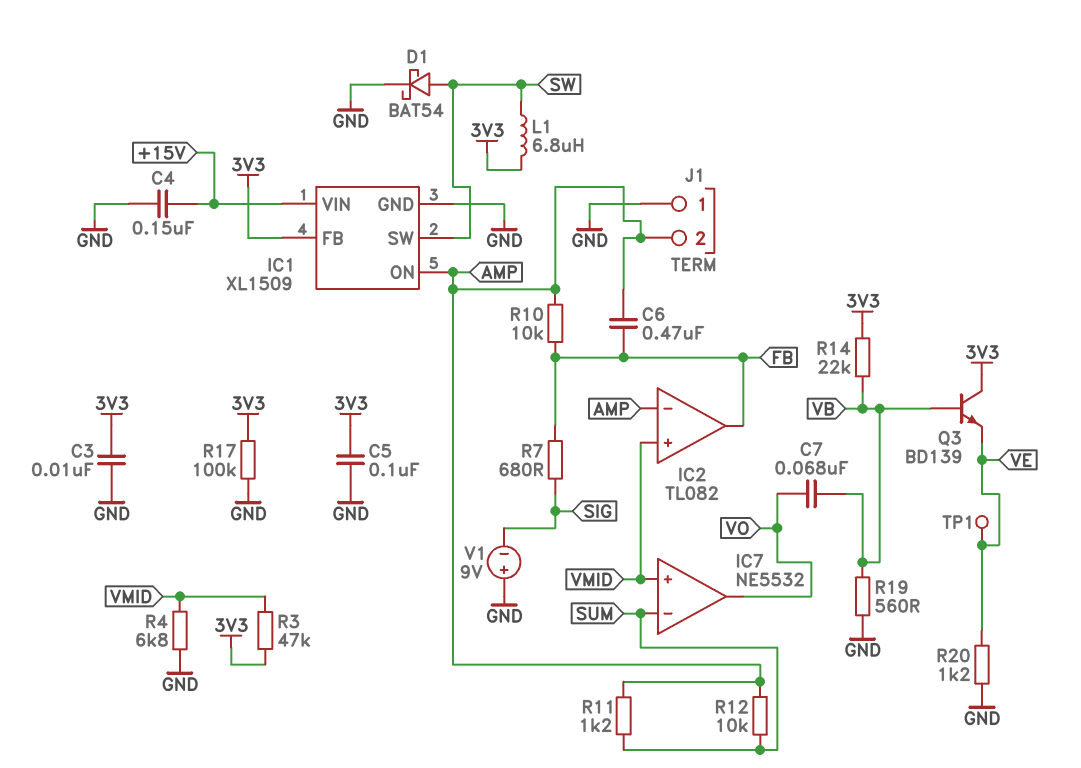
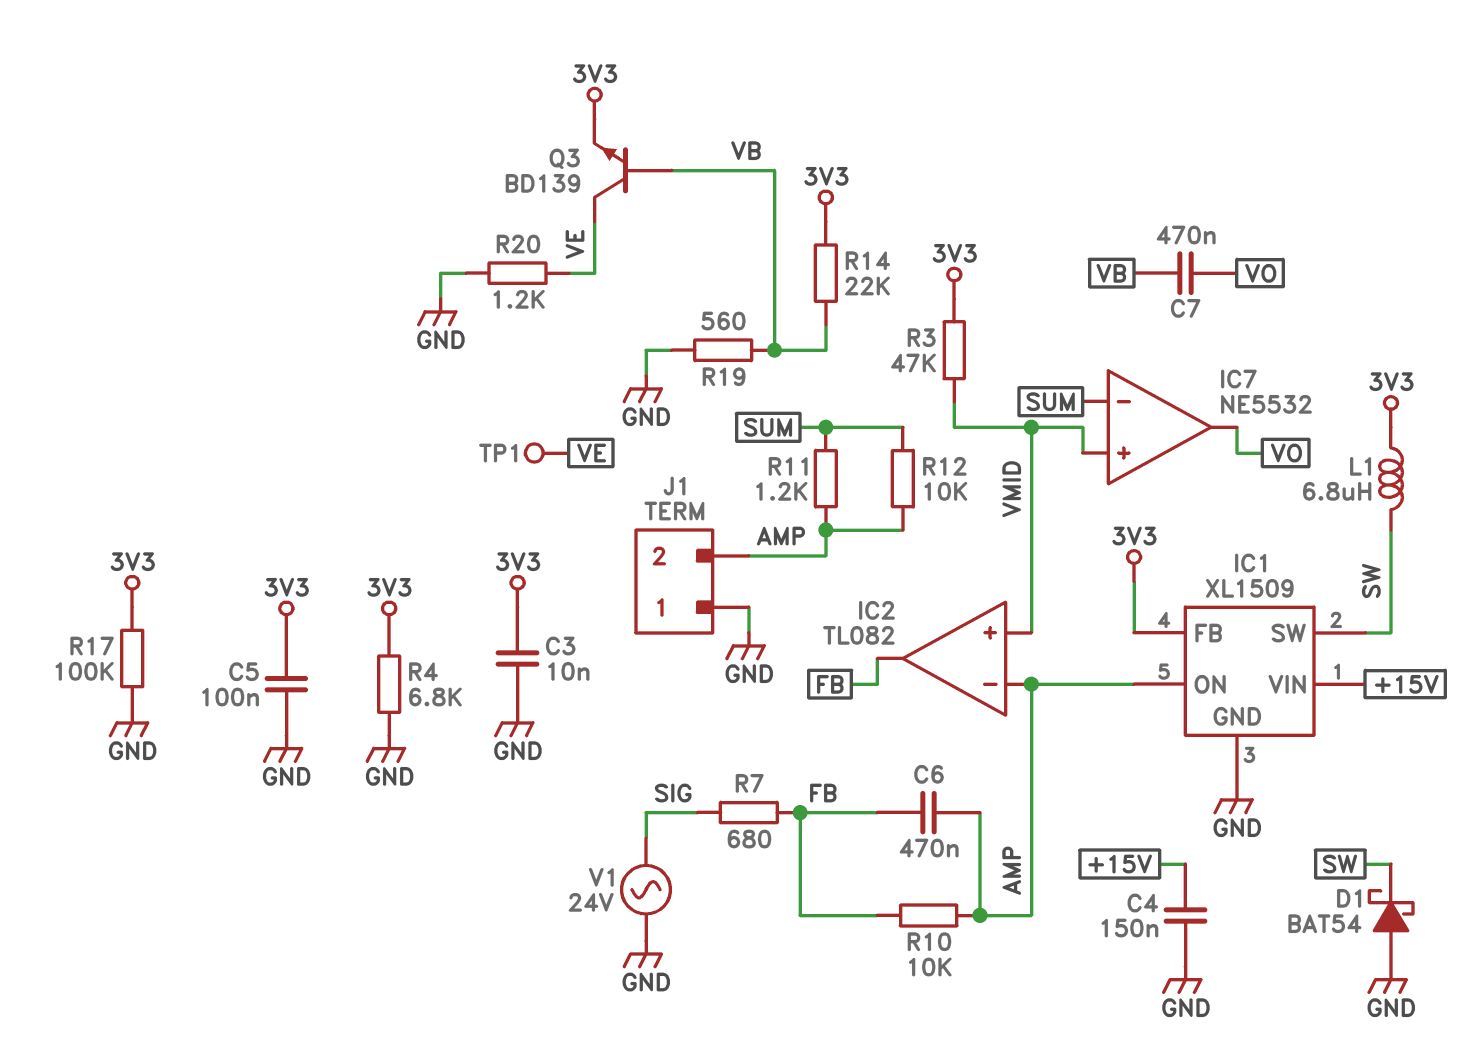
C7: 68nF (VB, VO) -> 470nF (VB, VO)
D1: schottky BAT54 (A SW, K GND) -> schottky BAT54 (A GND, K SW)
Q3: NPN BD139 (B VB, C 3V3, E VE) -> NPN BD139 (B VB, C VE, E 3V3)
R4: 6.8k (GND, VMID) -> 6.8k (3V3, GND)
V1: 9V (plus GND, minus SIG) -> AC 24V (GND, SIG)

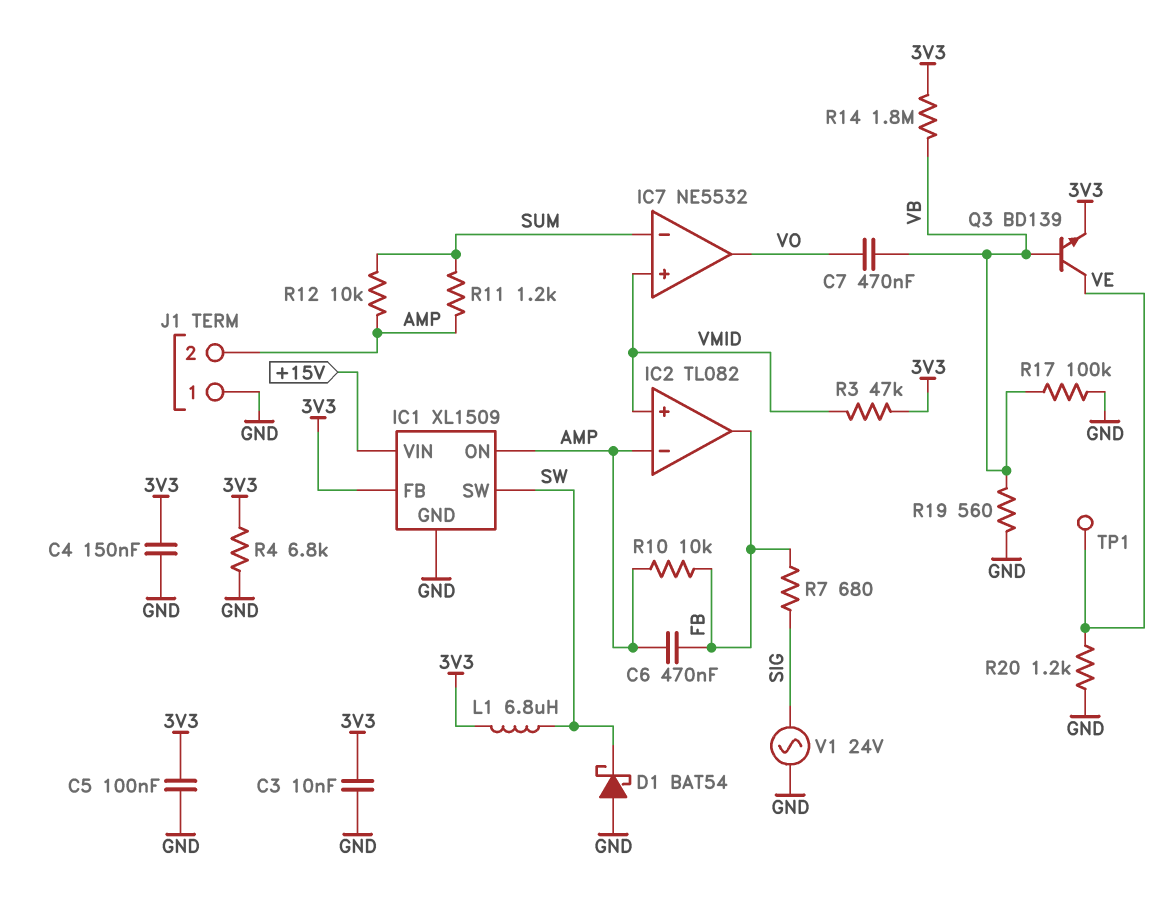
C4: 150nF (+15V, GND) -> 150nF (3V3, GND)
R14: 22k (3V3, VB) -> 1.8M (3V3, VB)
R17: 100k (3V3, GND) -> 100k (GND, VB)

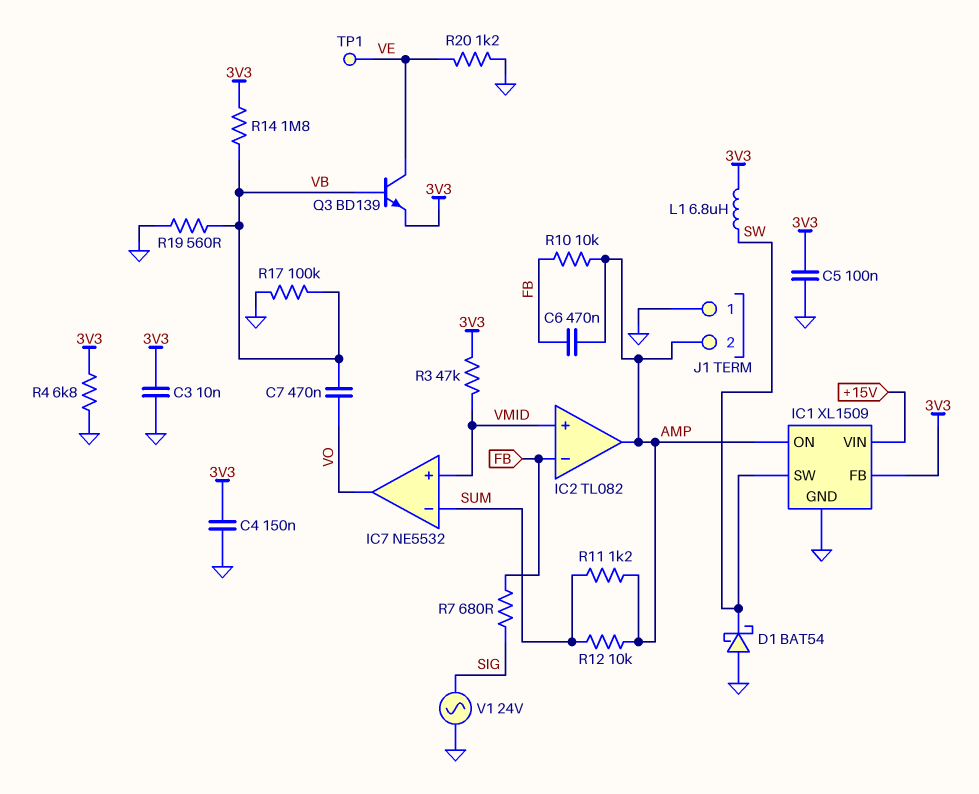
IC2 pin in-: AMP -> FB
IC2 pin out: FB -> AMP

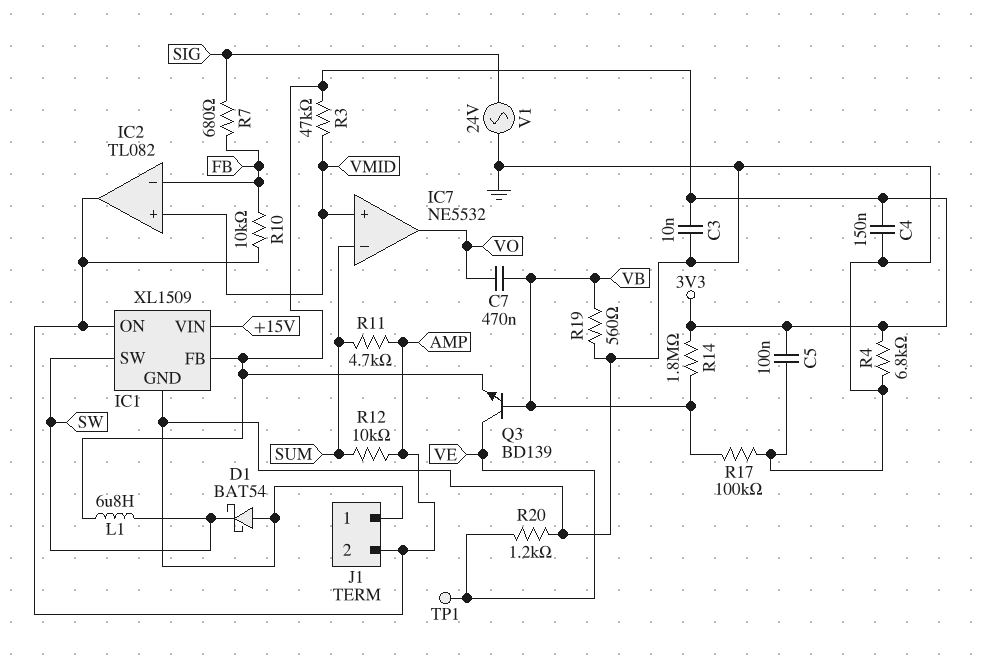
C6: 470nF (AMP, FB) -> none
R11: 1.2k (AMP, SUM) -> 4.7k (AMP, SUM)

